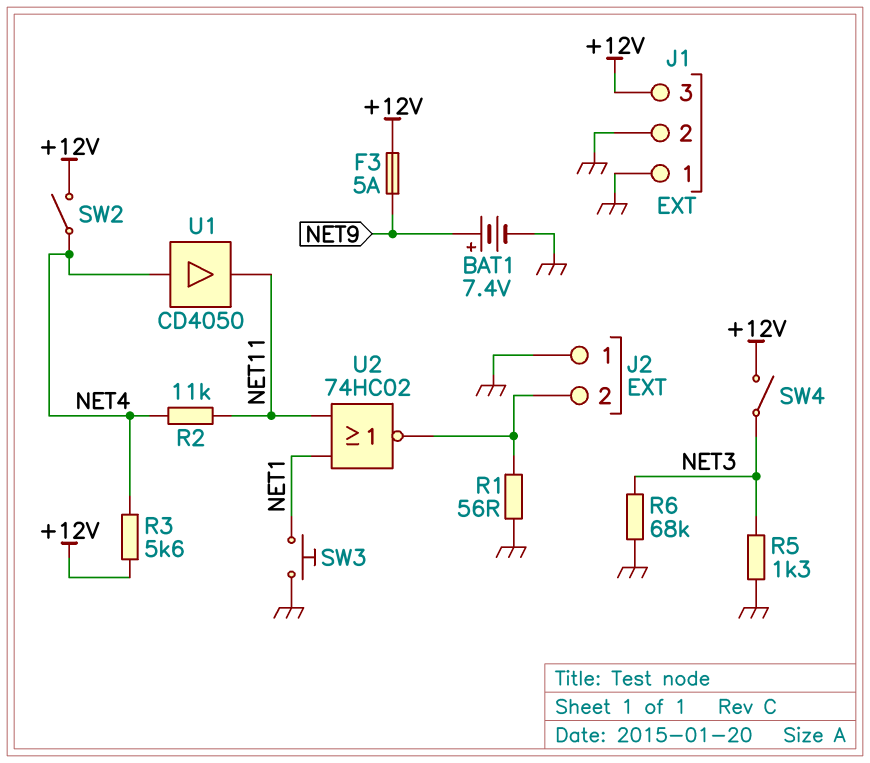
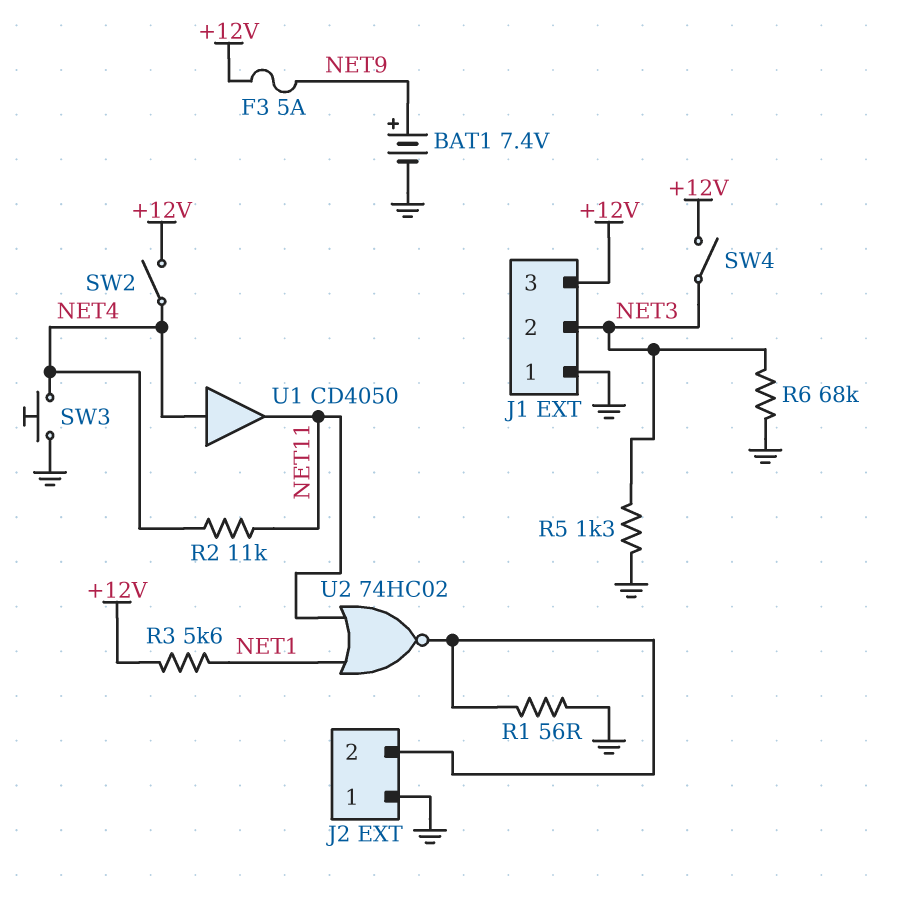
J1 pin 2: GND -> NET3
R3: 5.6k (+12V, NET4) -> 5.6k (+12V, NET1)
SW3: button (GND, NET1) -> button (GND, NET4)

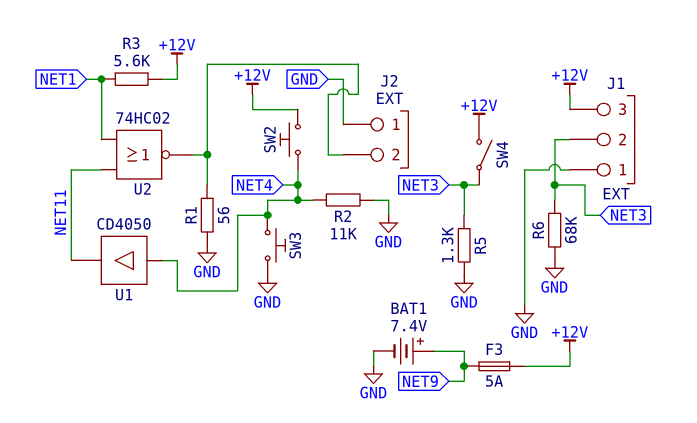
R2: 11k (NET4, NET11) -> 11k (GND, NET4)
SW2: switch (+12V, NET4) -> button (+12V, NET4)

